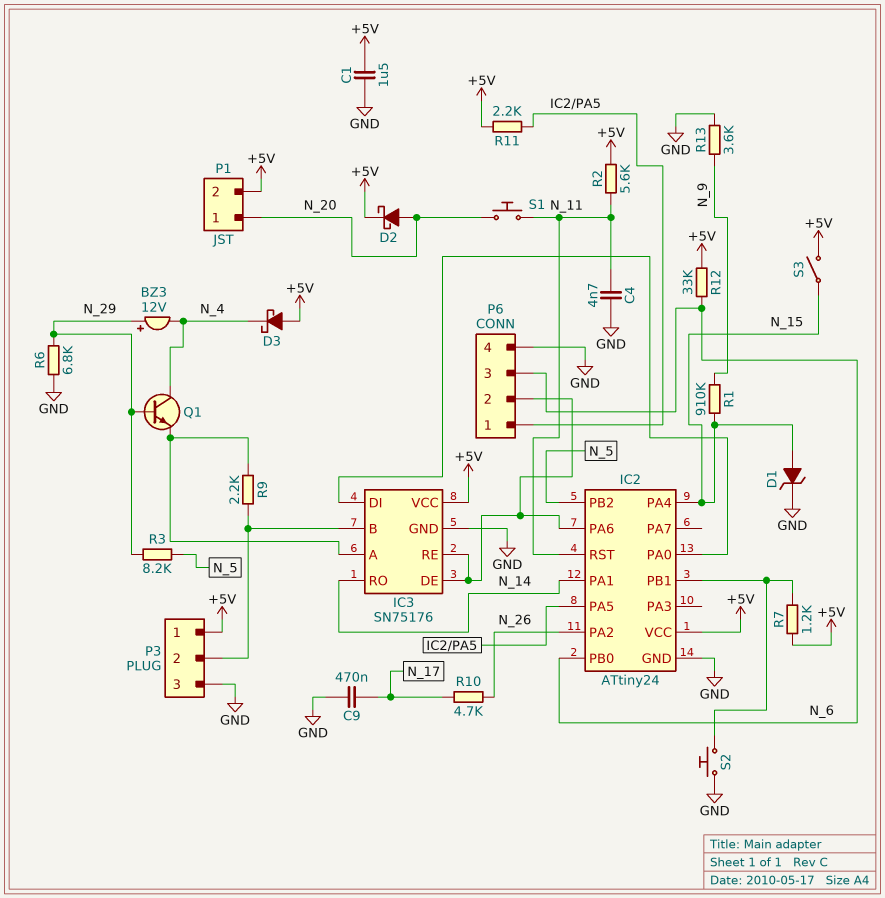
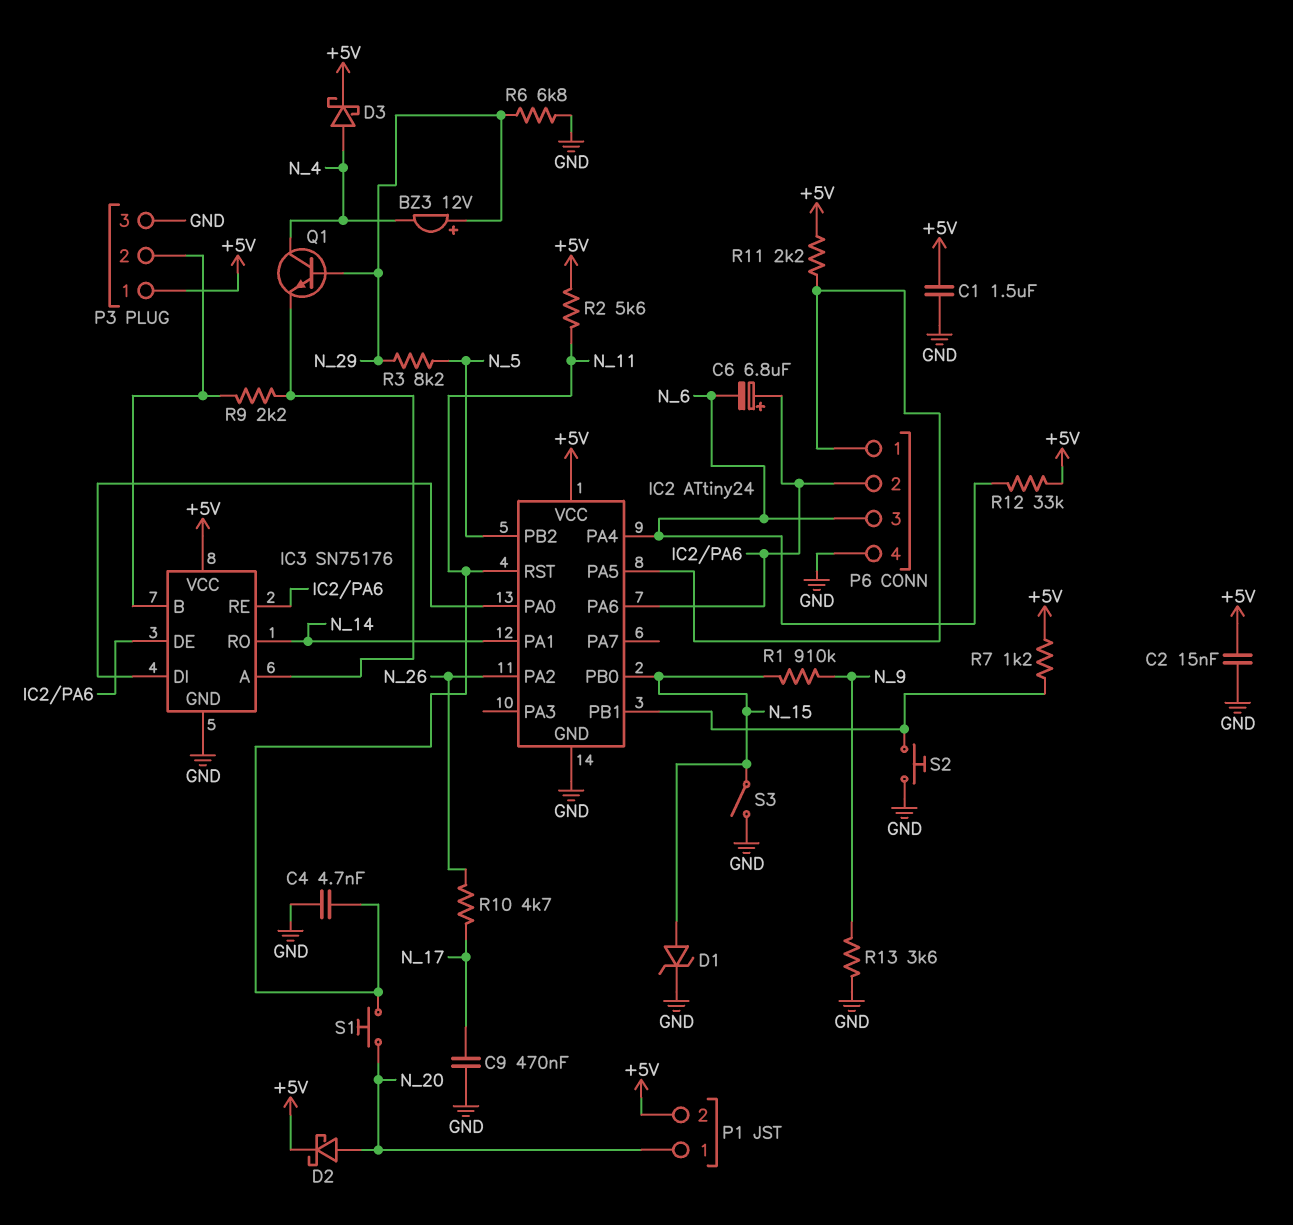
C2: none -> 15nF (+5V, GND)
C6: none -> 6.8uF (plus IC2/PA6, minus N_6)
D3: schottky (A +5V, K N_4) -> schottky (A N_4, K +5V)
IC2 pin PA4: N_15 -> N_6
IC2 pin PB0: N_6 -> N_15
S3: switch (+5V, N_15) -> switch (GND, N_15)

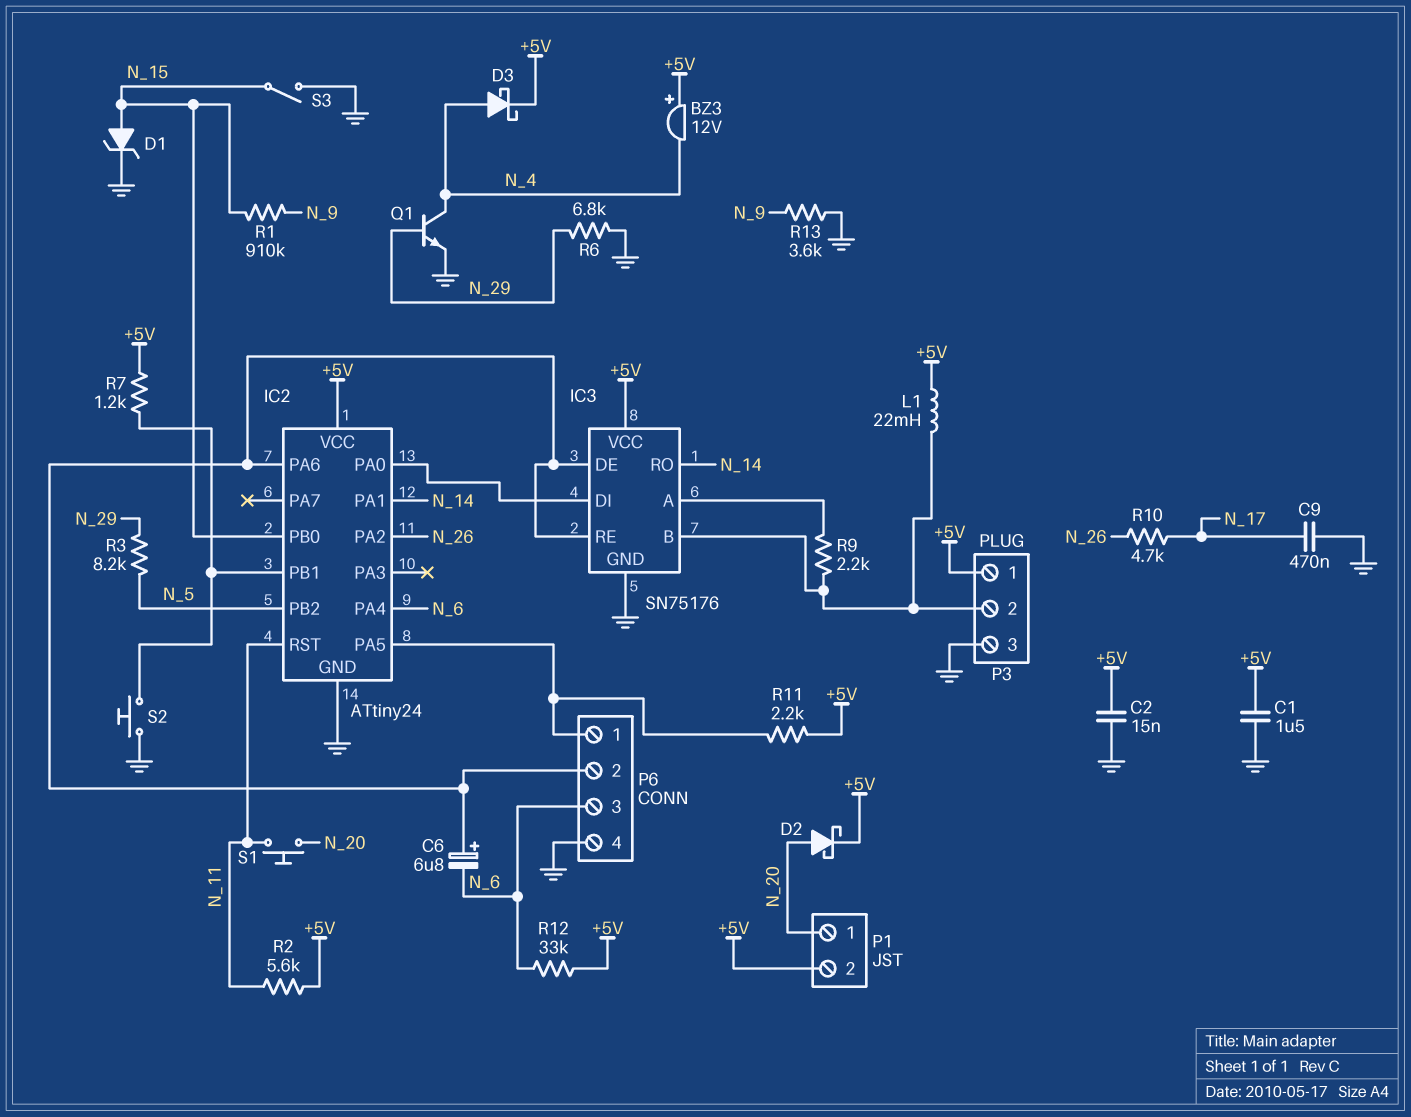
BZ3: buzzer 12V (plus N_29, minus N_4) -> buzzer 12V (plus +5V, minus N_4)
C4: 4.7nF (GND, N_11) -> none
L1: none -> 22mH (+5V, IC3/B)
Q1: NPN (B N_29, C N_4, E IC3/A) -> NPN (B N_29, C N_4, E GND)

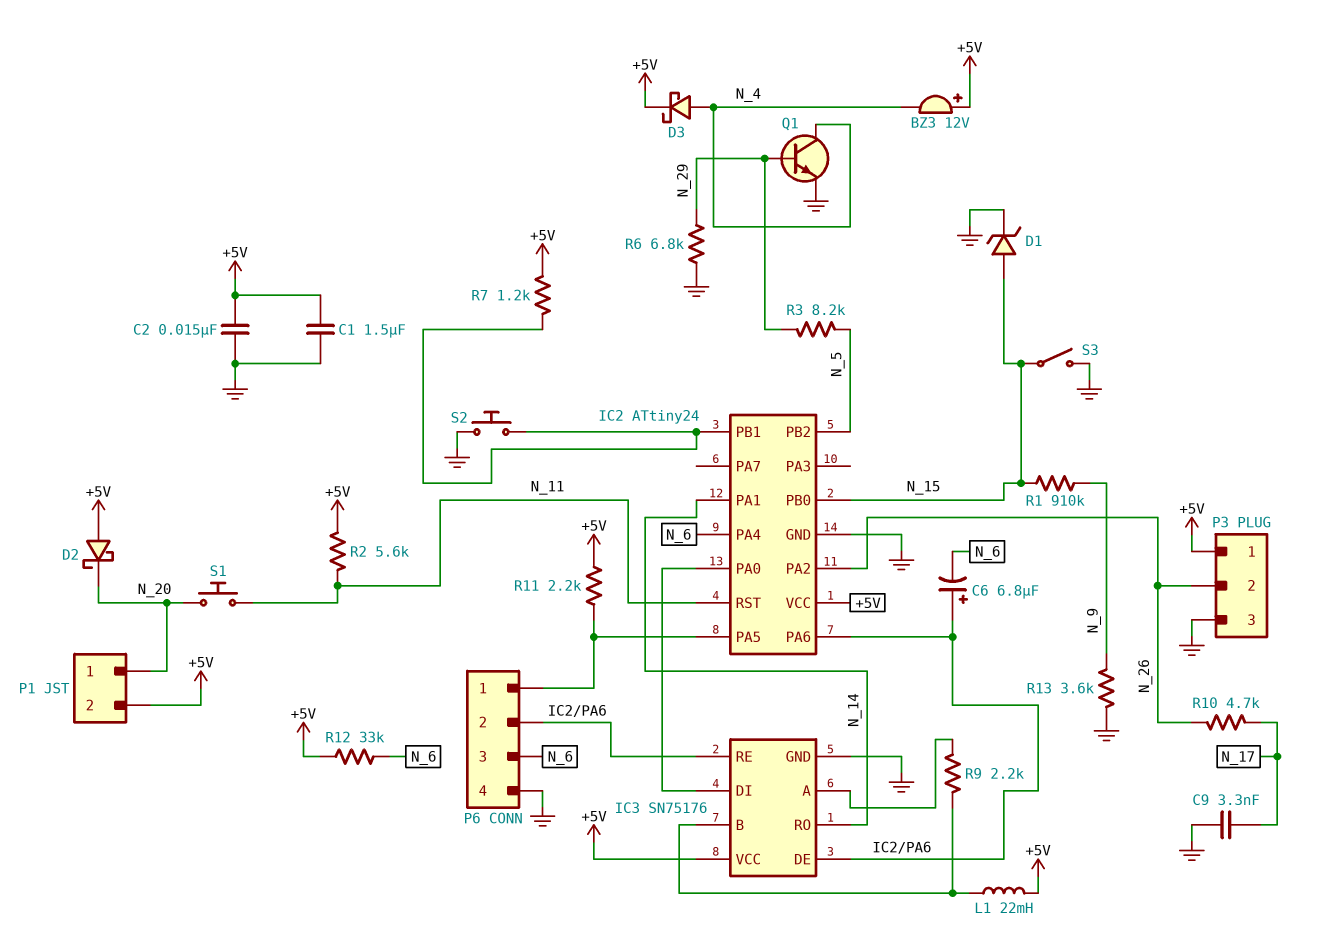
C9: 470nF (GND, N_17) -> 3.3nF (GND, N_17)
D2: schottky (A N_20, K +5V) -> schottky (A +5V, K N_20)
P3 pin 2: IC3/B -> N_26

